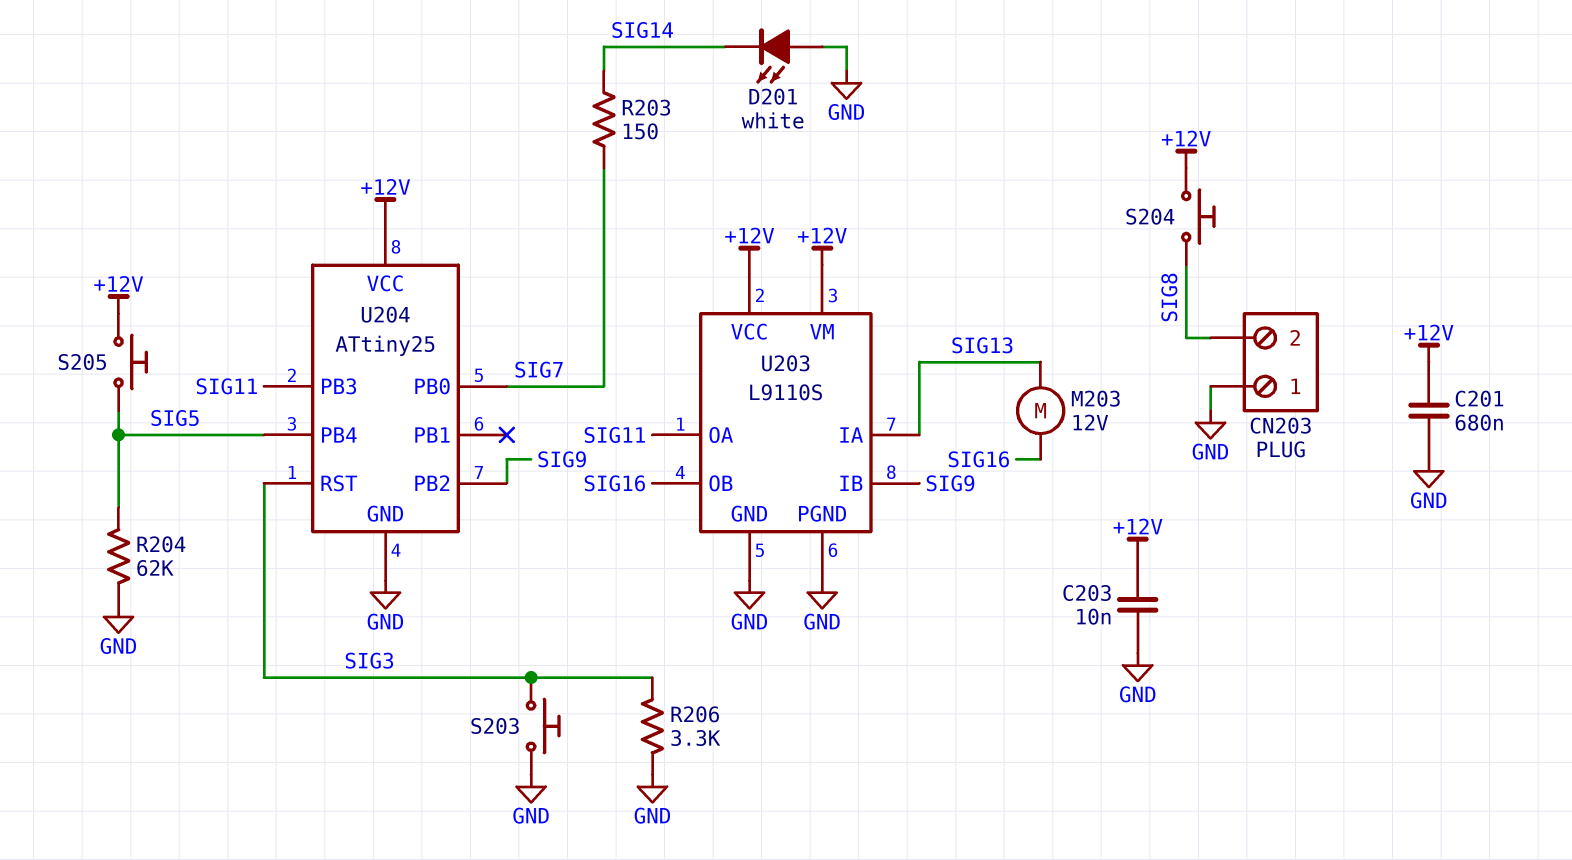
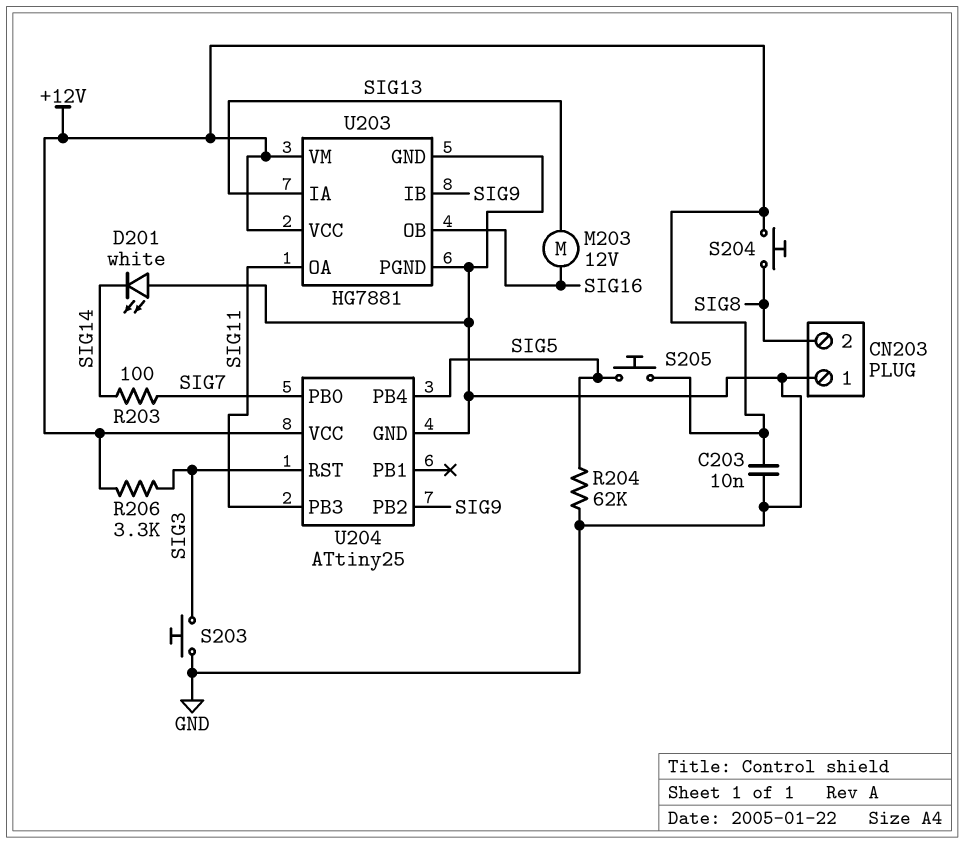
C201: 680nF (+12V, GND) -> none
R203: 150 (SIG7, SIG14) -> 100 (SIG7, SIG14)
R206: 3.3k (GND, SIG3) -> 3.3k (+12V, SIG3)
U203: L9110S -> HG7881

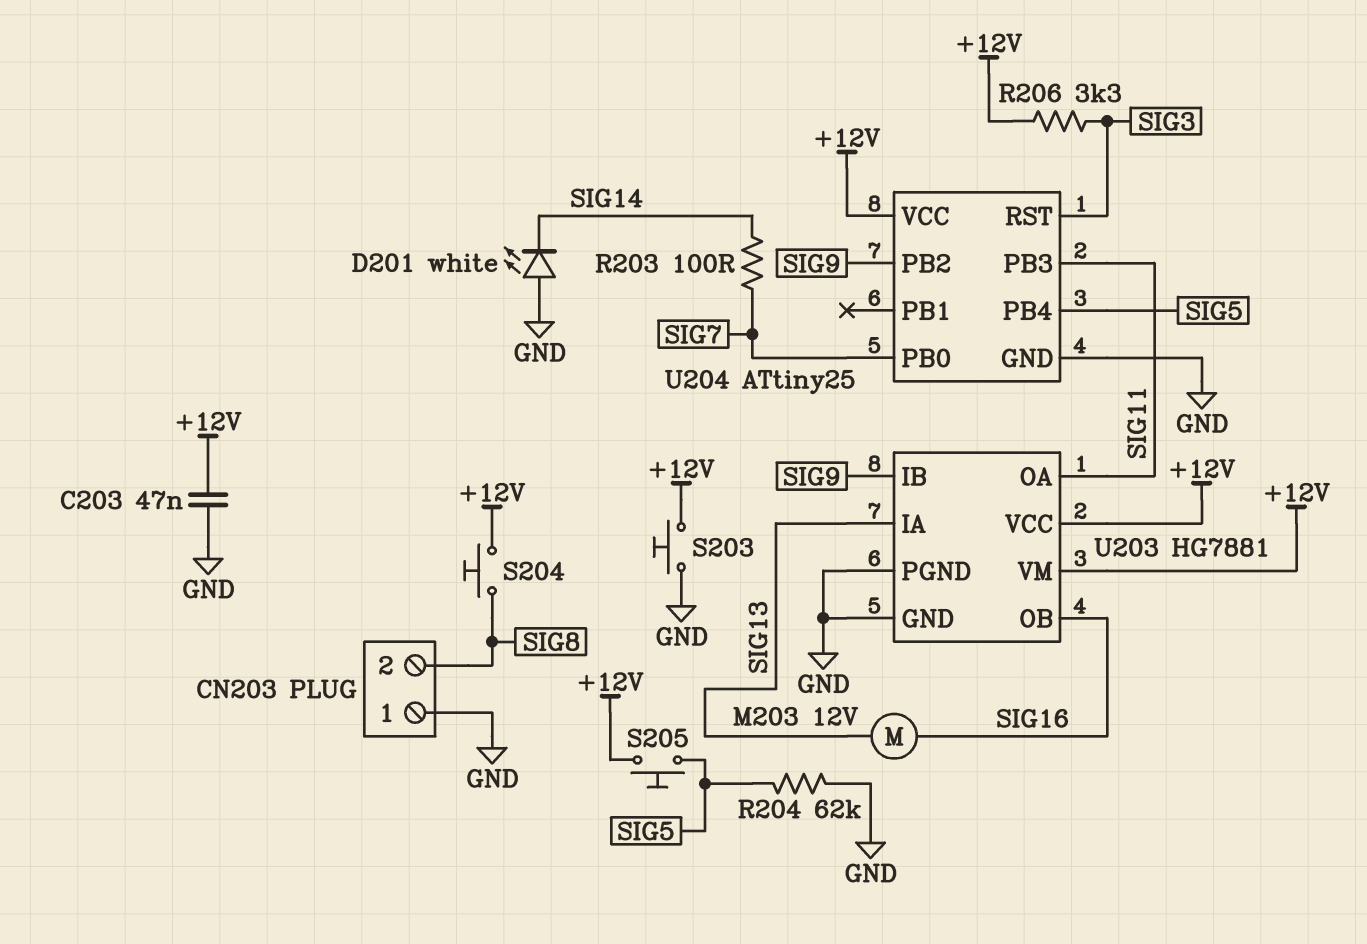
C203: 10nF (+12V, GND) -> 47nF (+12V, GND)
S203: button (GND, SIG3) -> button (+12V, GND)

